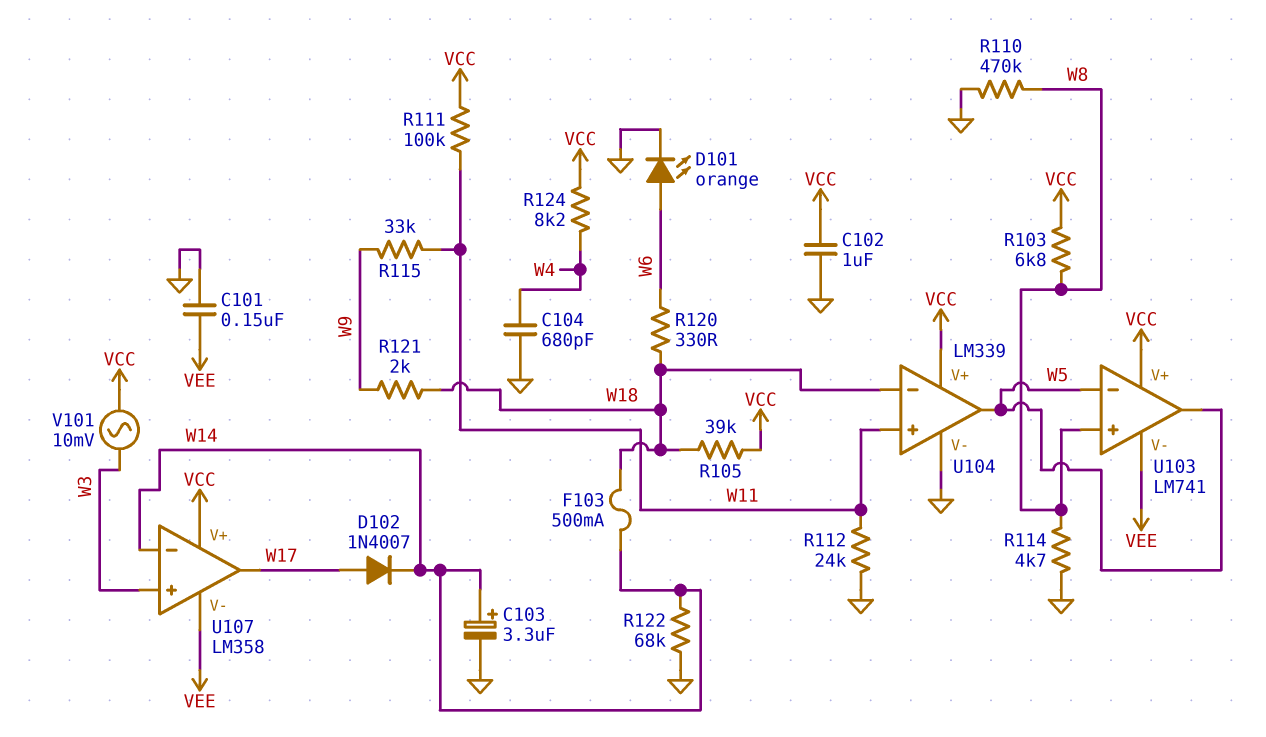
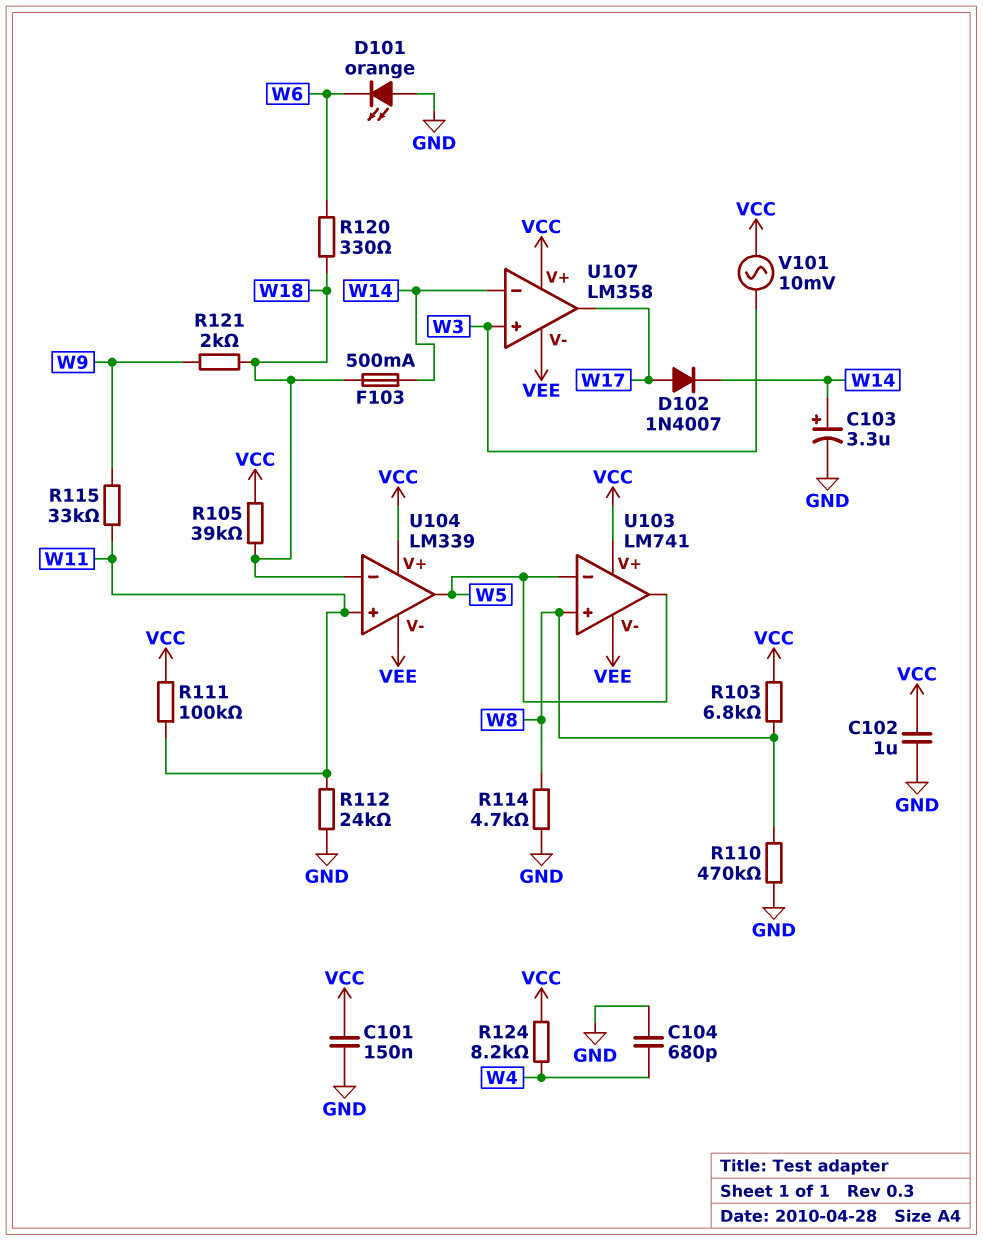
C101: 150nF (GND, VEE) -> 150nF (GND, VCC)
D101: LED orange (A W6, K GND) -> LED orange (A GND, K W6)
R122: 68k (GND, W14) -> none
U104 pin V-: GND -> VEE

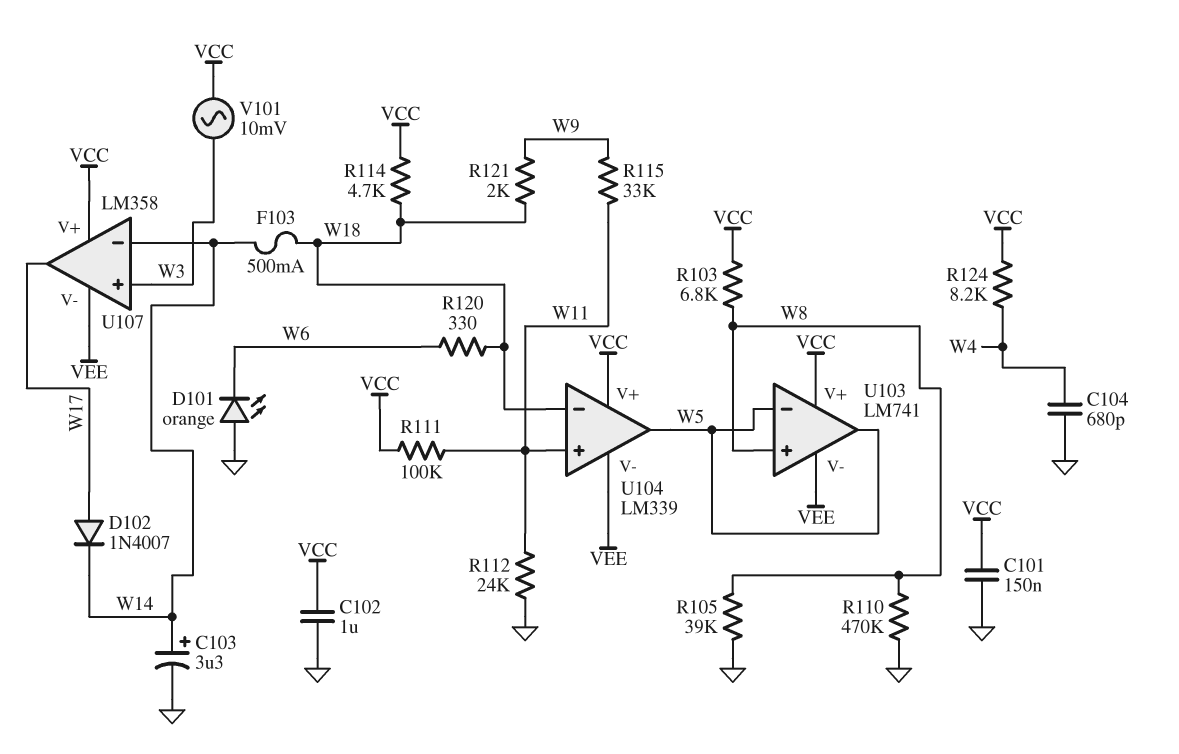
R105: 39k (VCC, W18) -> 39k (GND, W8)
R114: 4.7k (GND, W8) -> 4.7k (VCC, W18)

